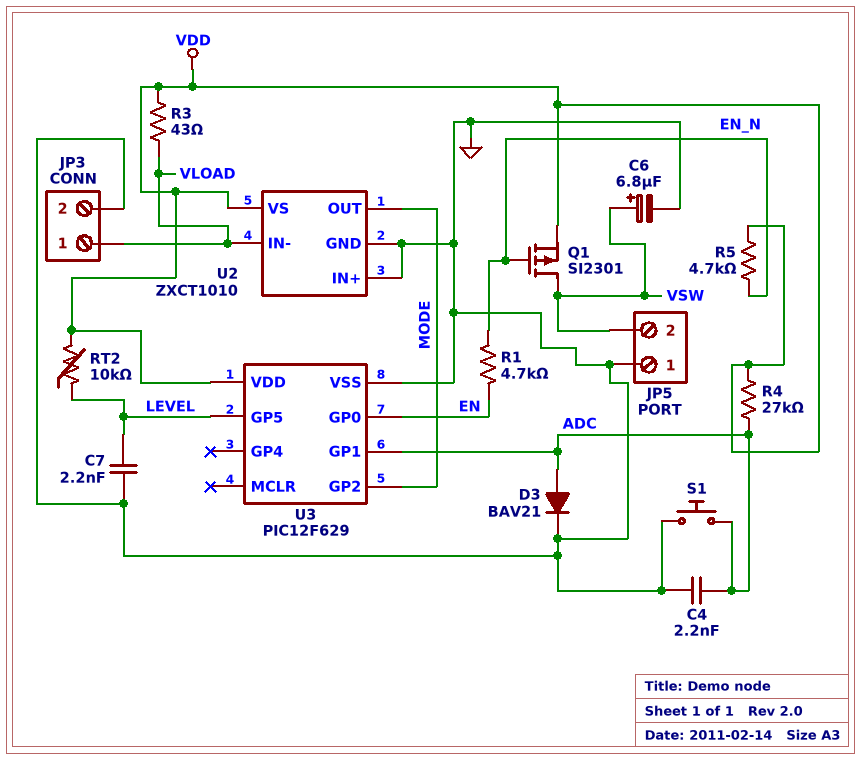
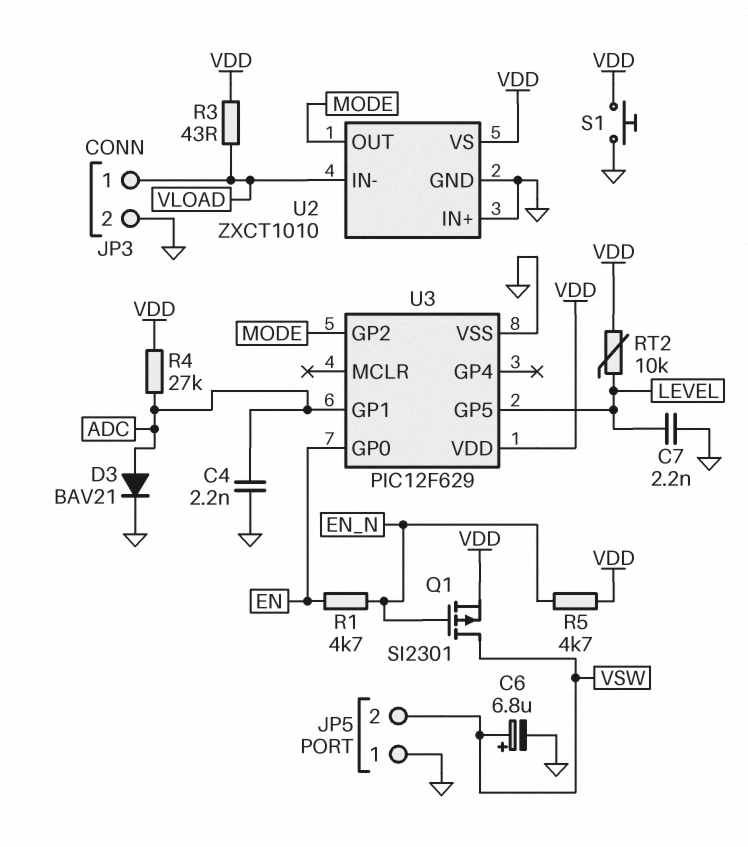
S1: button (ADC, GND) -> button (GND, VDD)

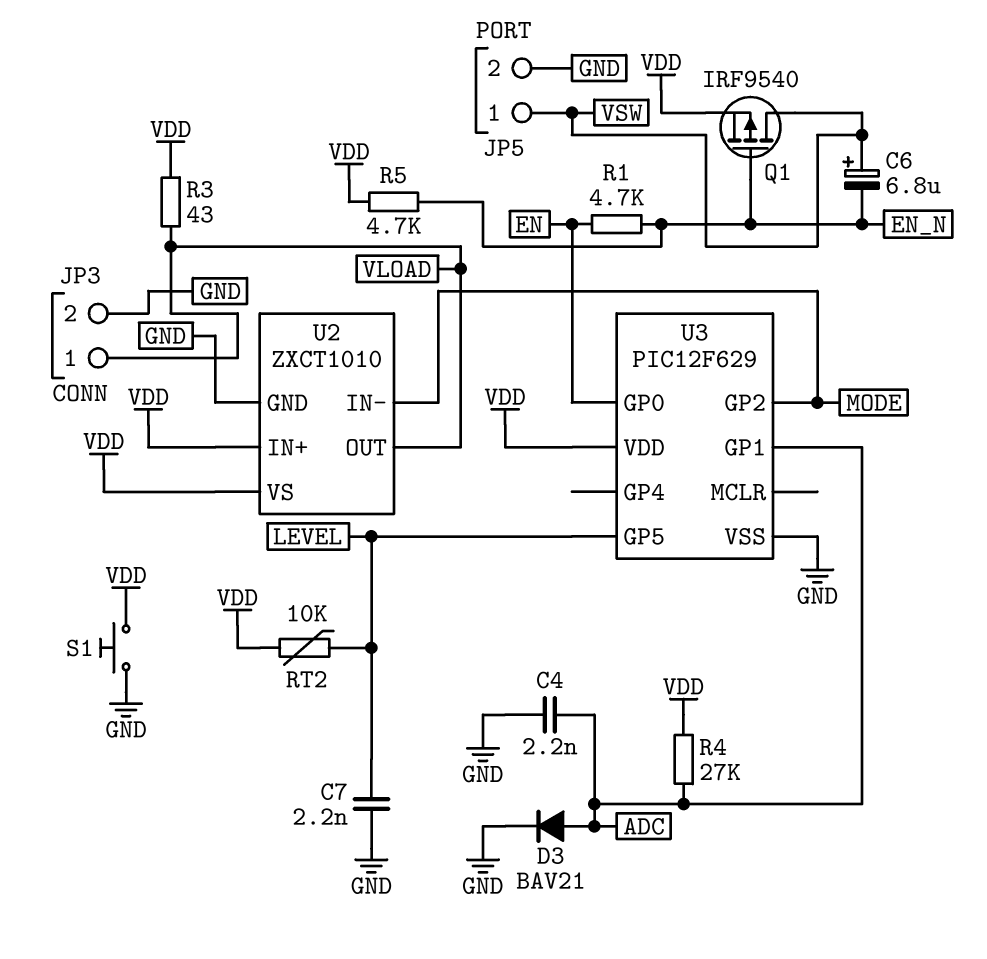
C6: 6.8uF (plus VSW, minus GND) -> 6.8uF (plus VSW, minus EN_N)
JP5 pin 1: GND -> VSW
JP5 pin 2: VSW -> GND
Q1: PMOS SI2301 (G EN_N, D VSW, S VDD) -> PMOS IRF9540 (G EN_N, D VSW, S VDD)
U2 pin IN+: GND -> VDD
U2 pin IN-: VLOAD -> MODE
U2 pin OUT: MODE -> VLOAD

